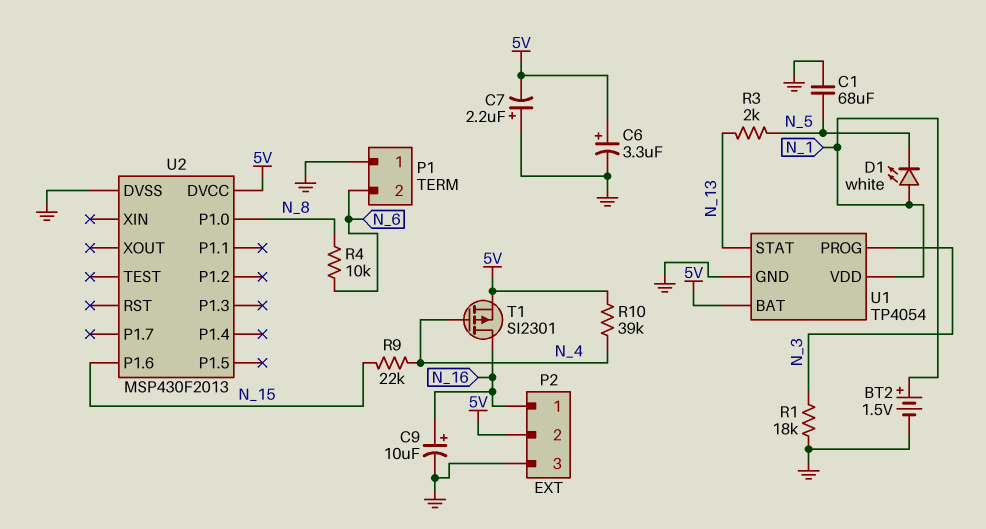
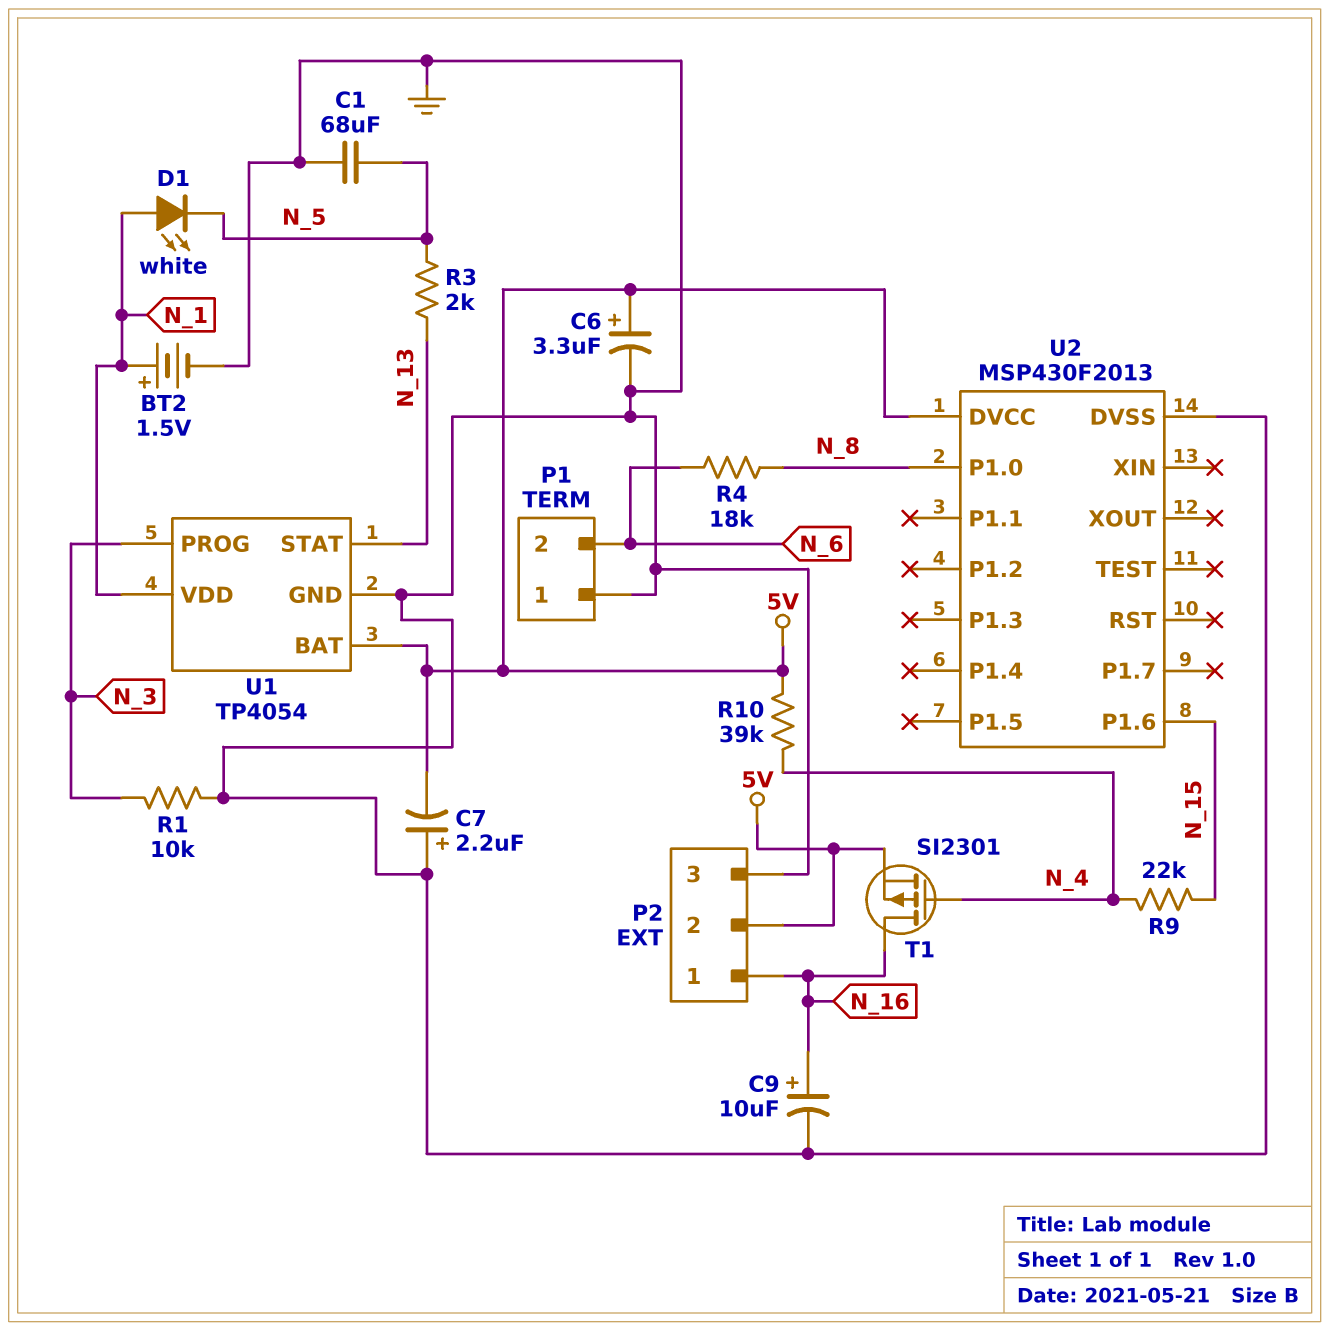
R1: 18k (GND, N_3) -> 10k (GND, N_3)
R4: 10k (N_6, N_8) -> 18k (N_6, N_8)

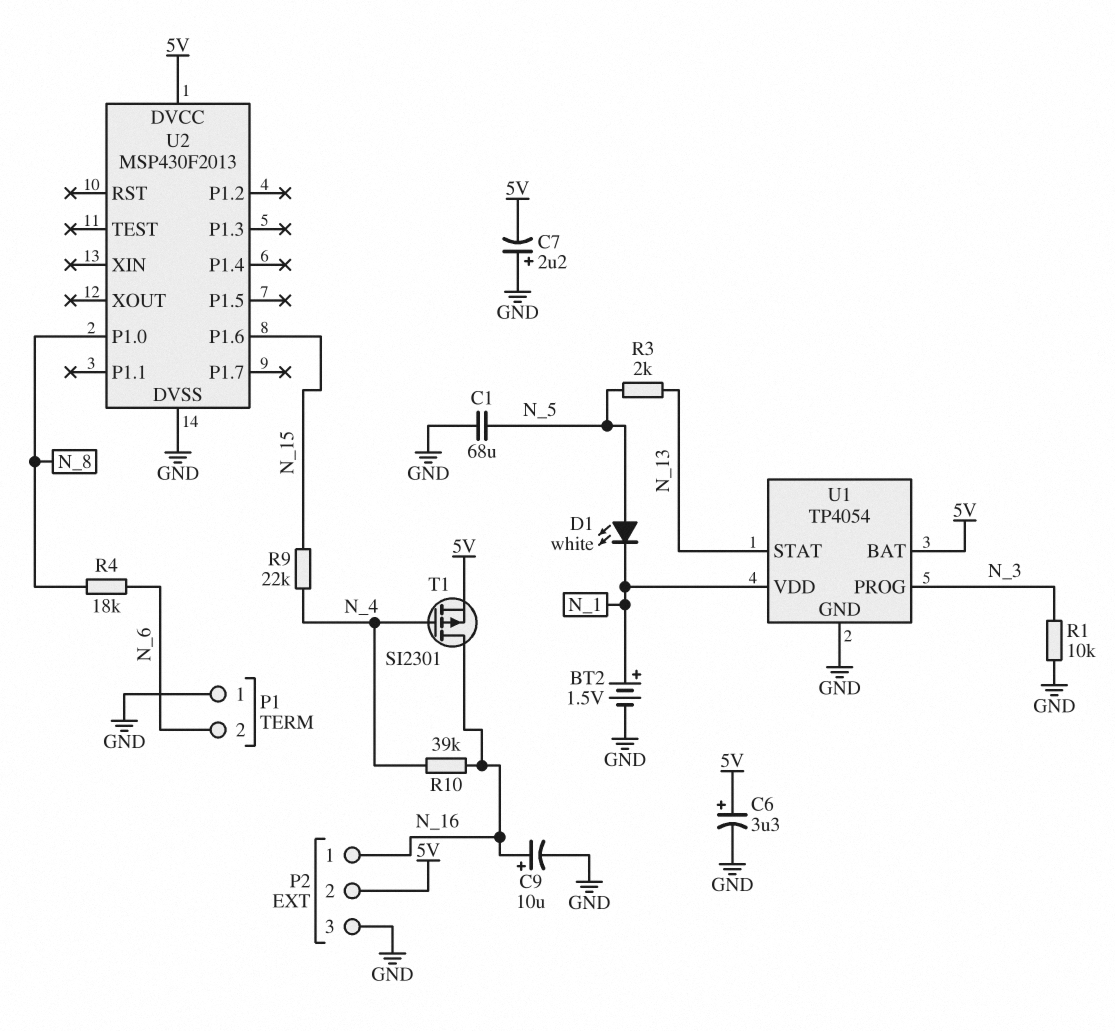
D1: LED white (A N_1, K N_5) -> LED white (A N_5, K N_1)
R10: 39k (5V, N_4) -> 39k (N_4, N_16)

